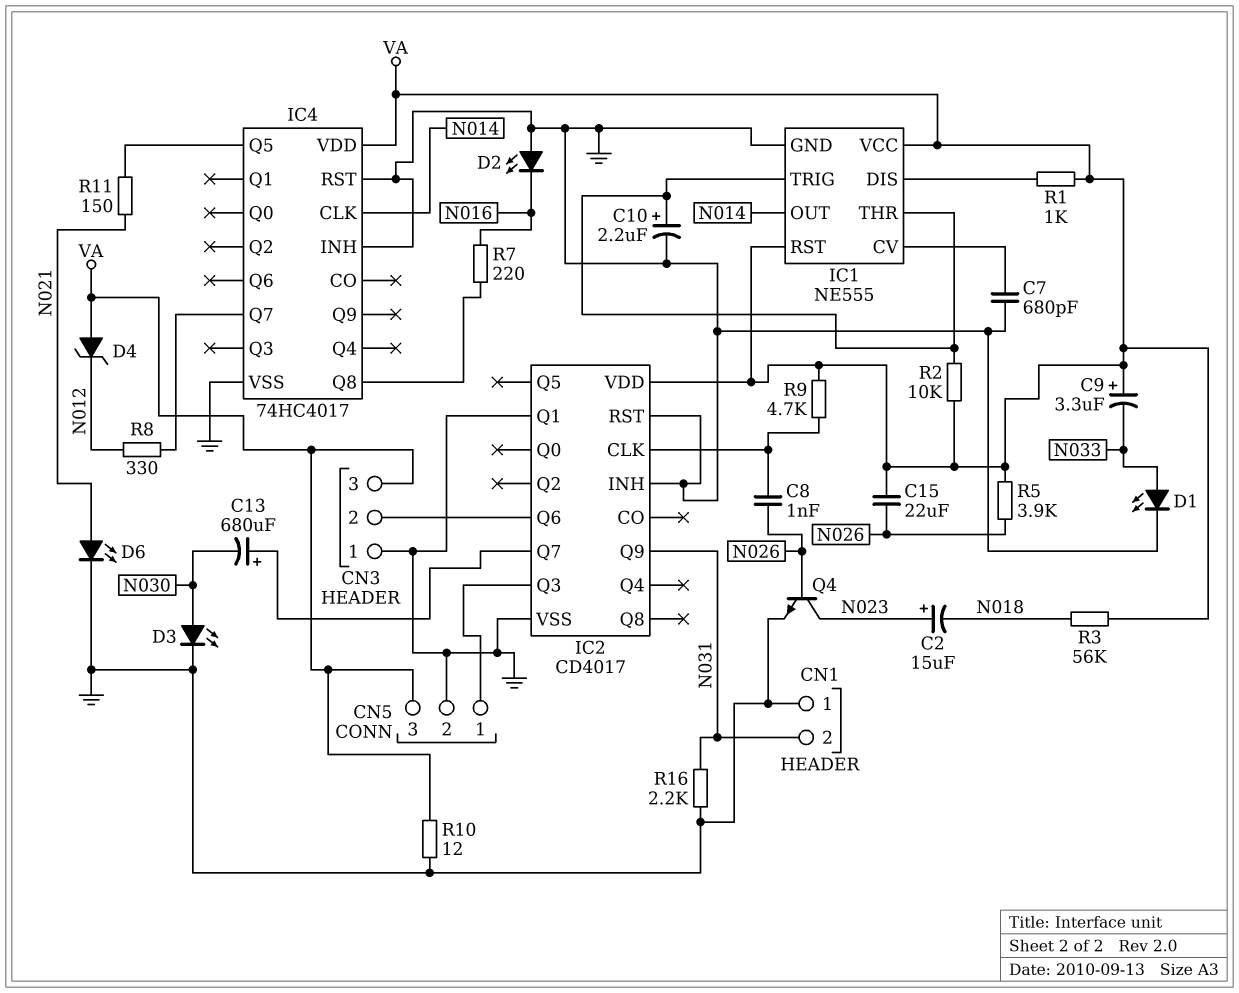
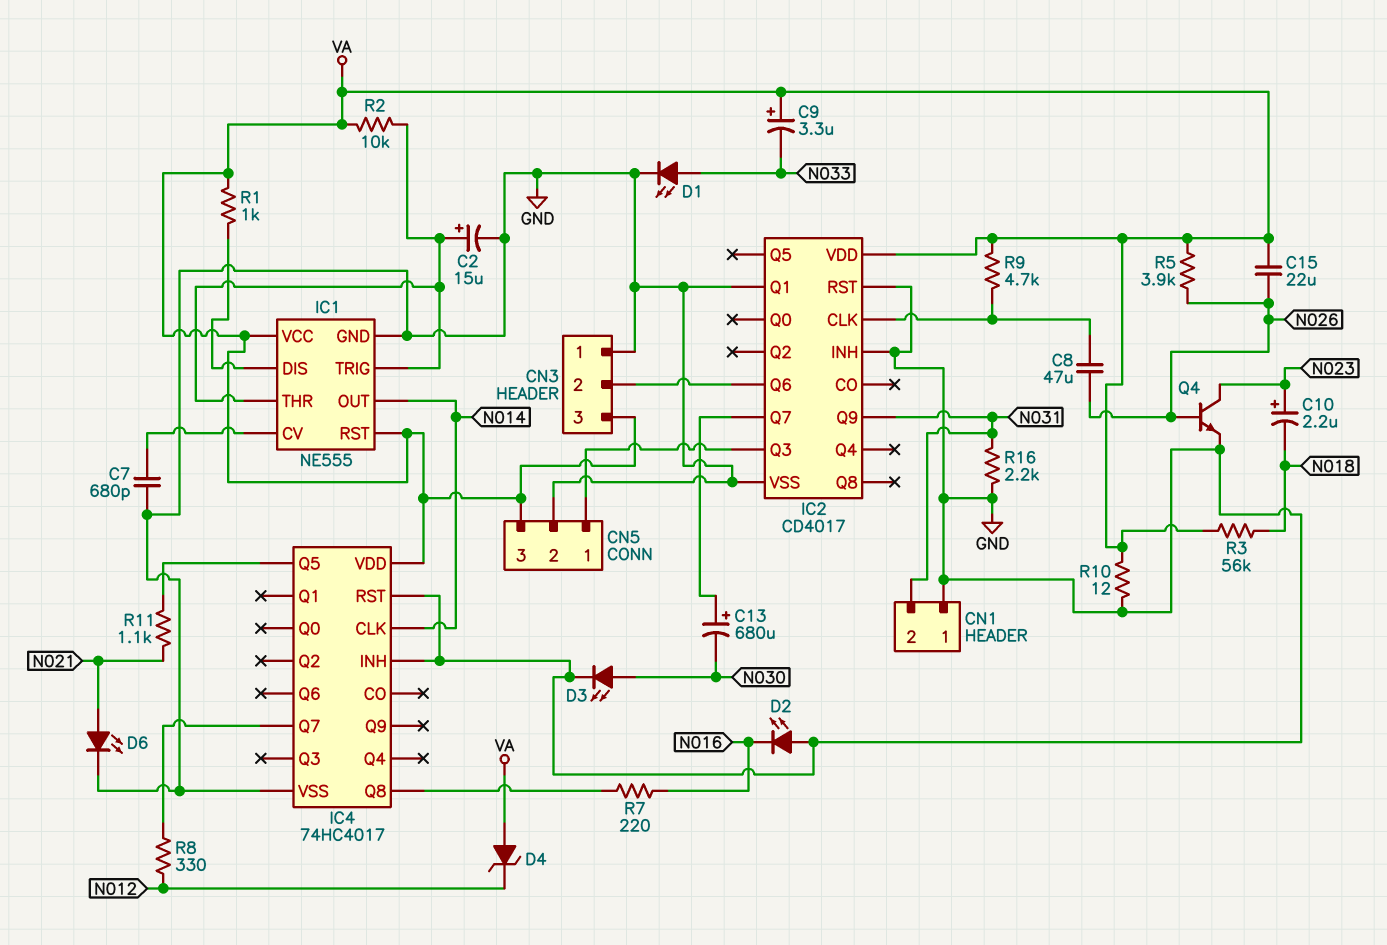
C2: 15uF (plus N023, minus N018) -> 15uF (plus IC1/THR, minus GND)
C8: 1nF (IC2/CLK, N026) -> 47uF (IC2/CLK, N026)
C10: 2.2uF (plus IC1/THR, minus GND) -> 2.2uF (plus N023, minus N018)
R11: 150 (IC4/Q5, N021) -> 1.1k (IC4/Q5, N021)

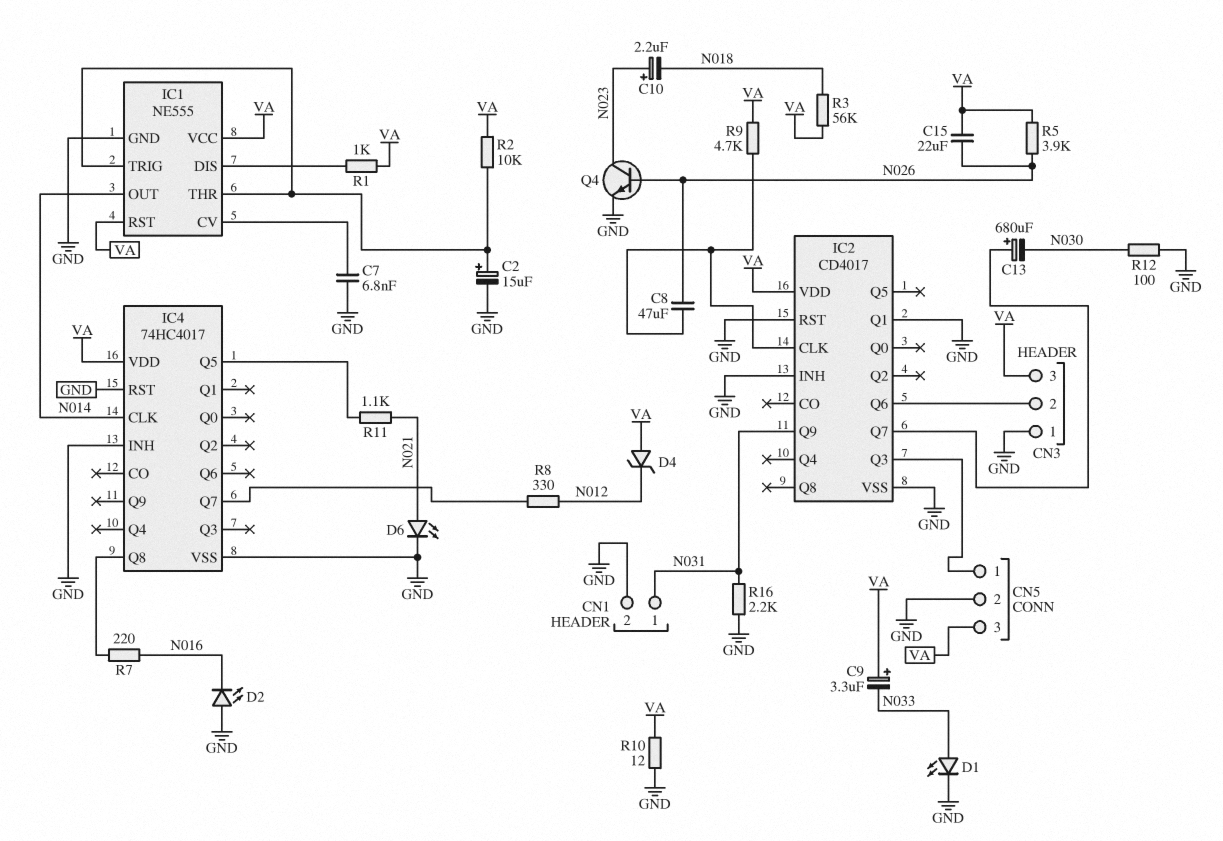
C7: 680pF (GND, IC1/CV) -> 6.8nF (GND, IC1/CV)
CN1 pin 1: GND -> N031
CN1 pin 2: N031 -> GND
D3: LED (A N030, K GND) -> none
R12: none -> 100 (GND, N030)

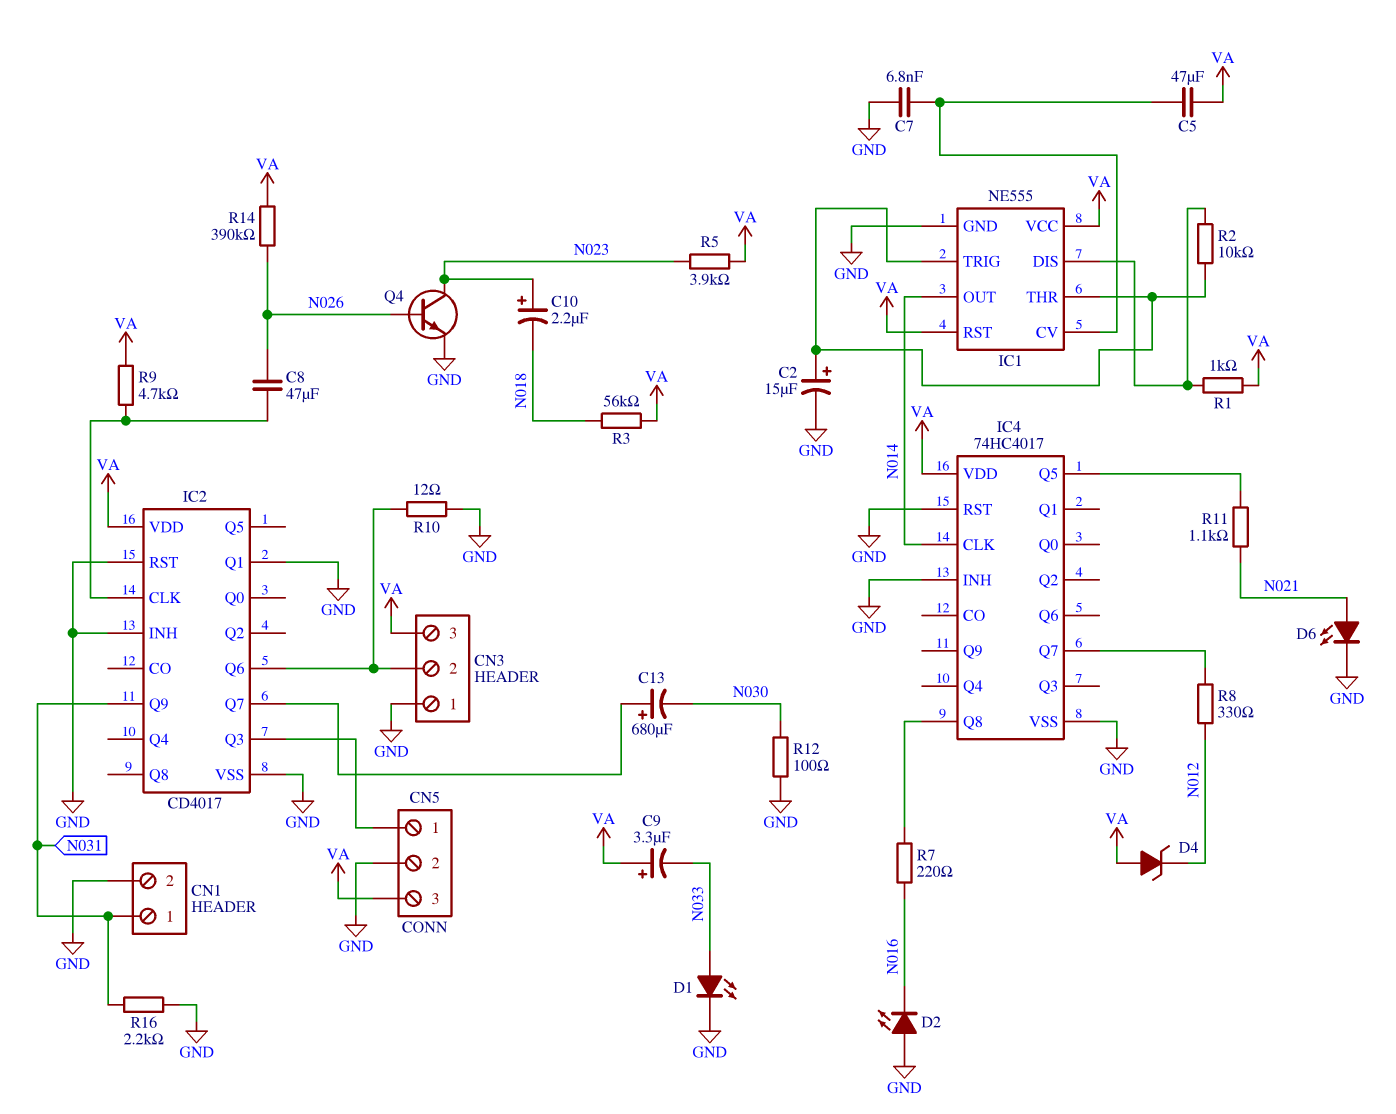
C5: none -> 47uF (IC1/CV, VA)
C15: 22uF (N026, VA) -> none
R2: 10k (IC1/THR, VA) -> 10k (IC1/DIS, IC1/THR)
R5: 3.9k (N026, VA) -> 3.9k (N023, VA)
R10: 12 (GND, VA) -> 12 (CN3/2, GND)
R14: none -> 390k (N026, VA)

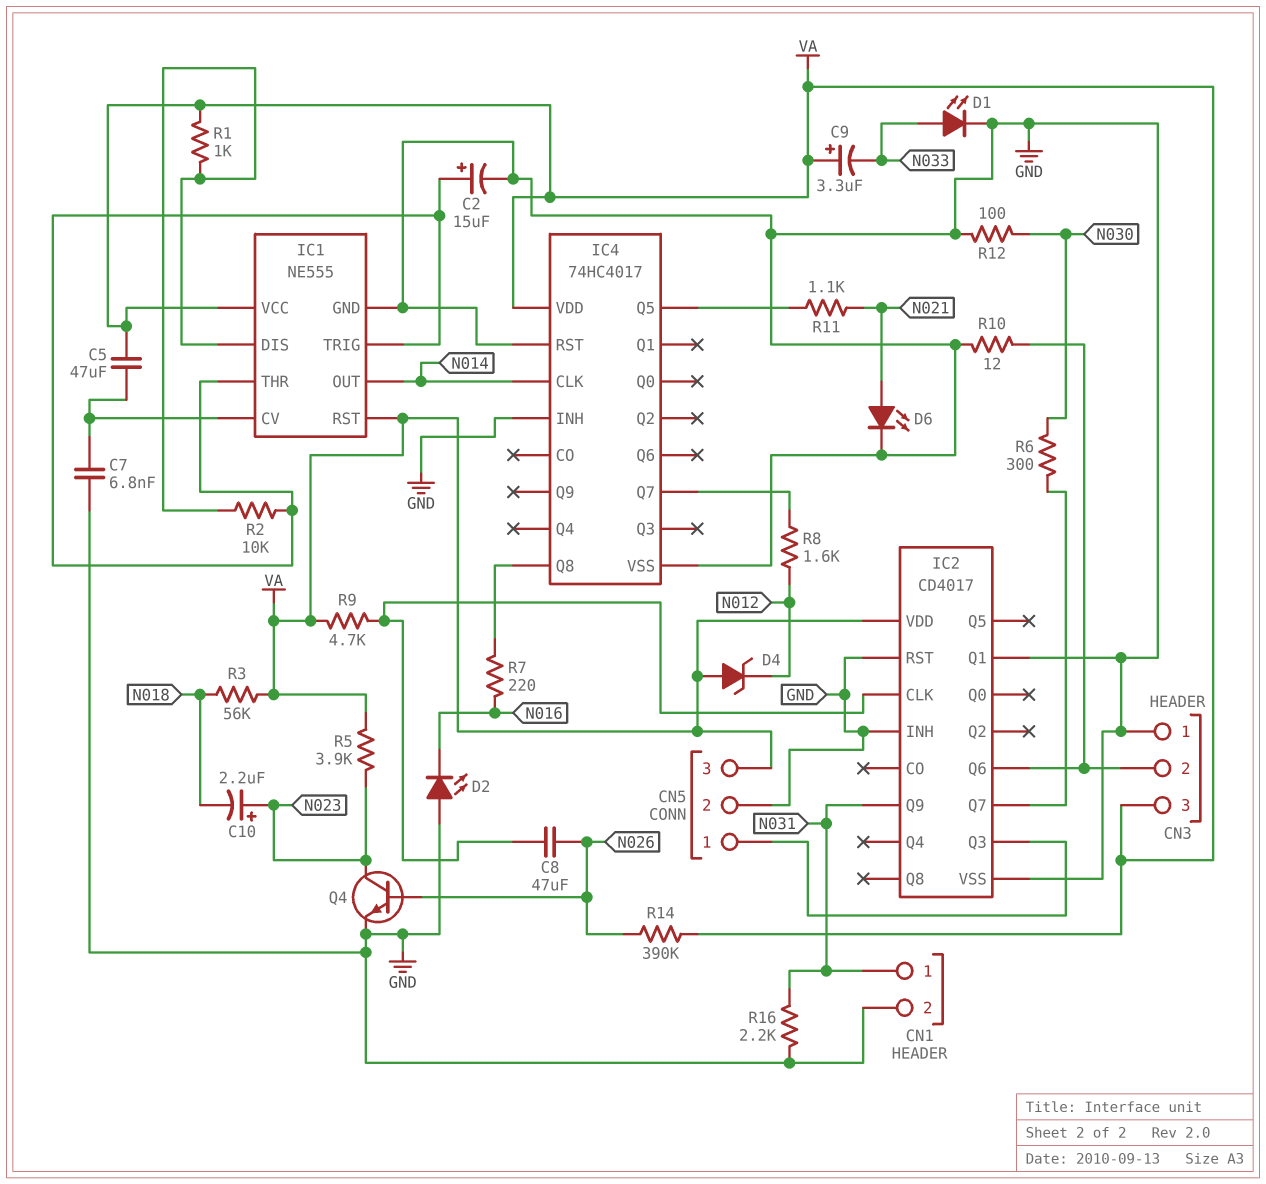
C13: 680uF (plus IC2/Q7, minus N030) -> none
R6: none -> 300 (IC2/Q7, N030)
R8: 330 (IC4/Q7, N012) -> 1.6k (IC4/Q7, N012)

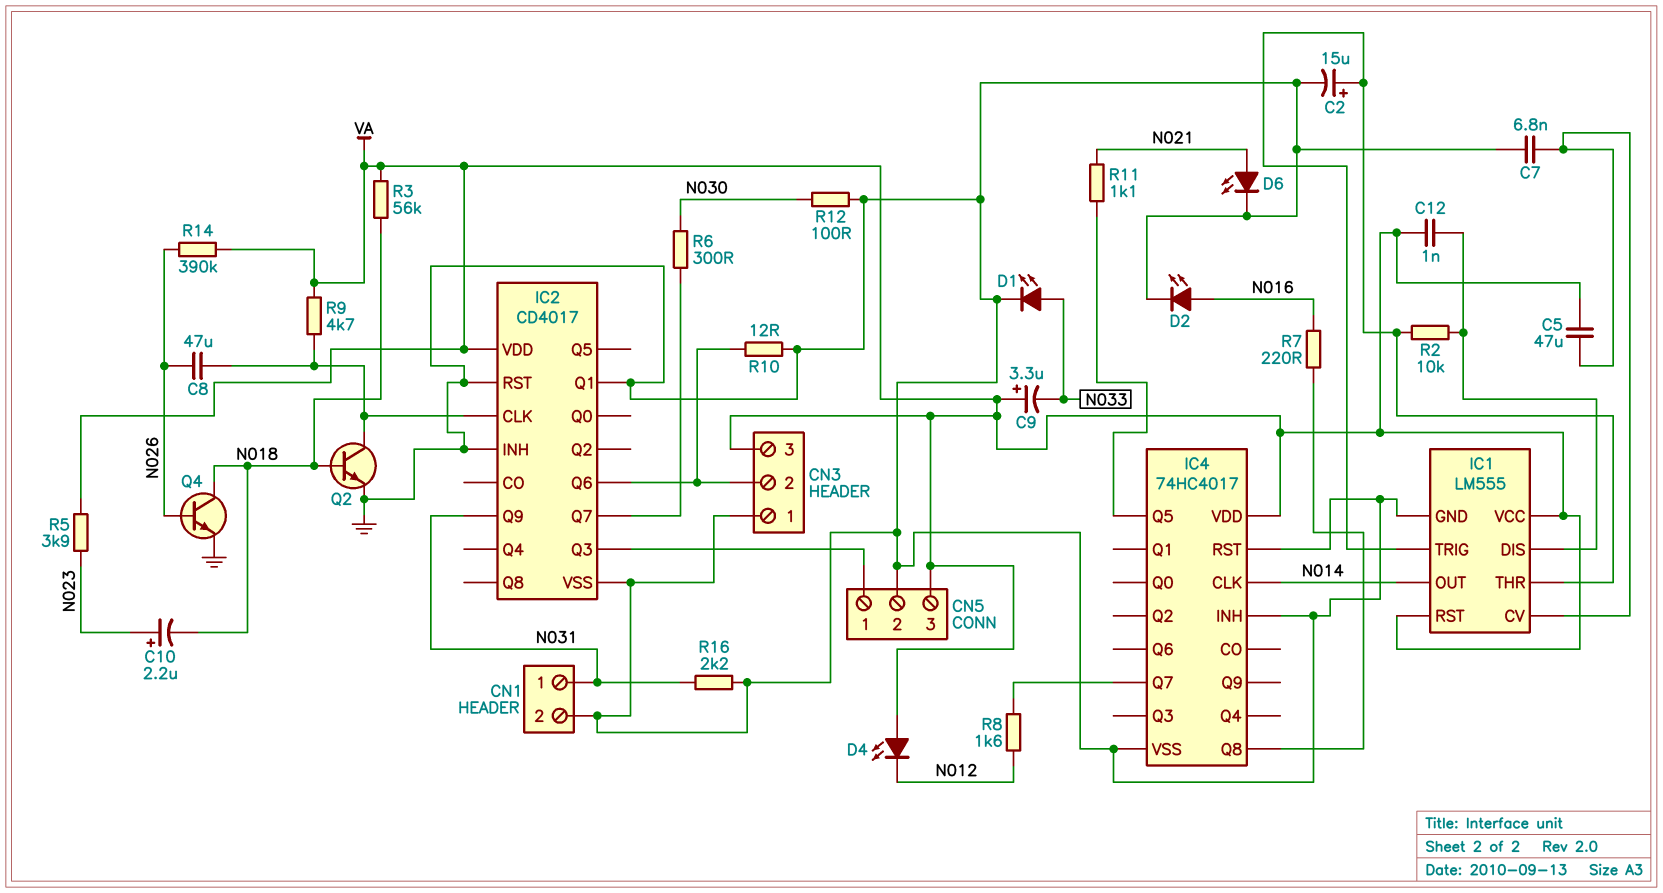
C12: none -> 1nF (IC1/DIS, VA)
D2: LED (A GND, K N016) -> LED (A N016, K GND)
D4: zener (A VA, K N012) -> LED (A VA, K N012)
IC1: NE555 -> LM555
Q2: none -> NPN (B N018, C IC2/CLK, E GND)
Q4: NPN (B N026, C N023, E GND) -> NPN (B N026, C N018, E GND)
R1: 1k (IC1/DIS, VA) -> none

